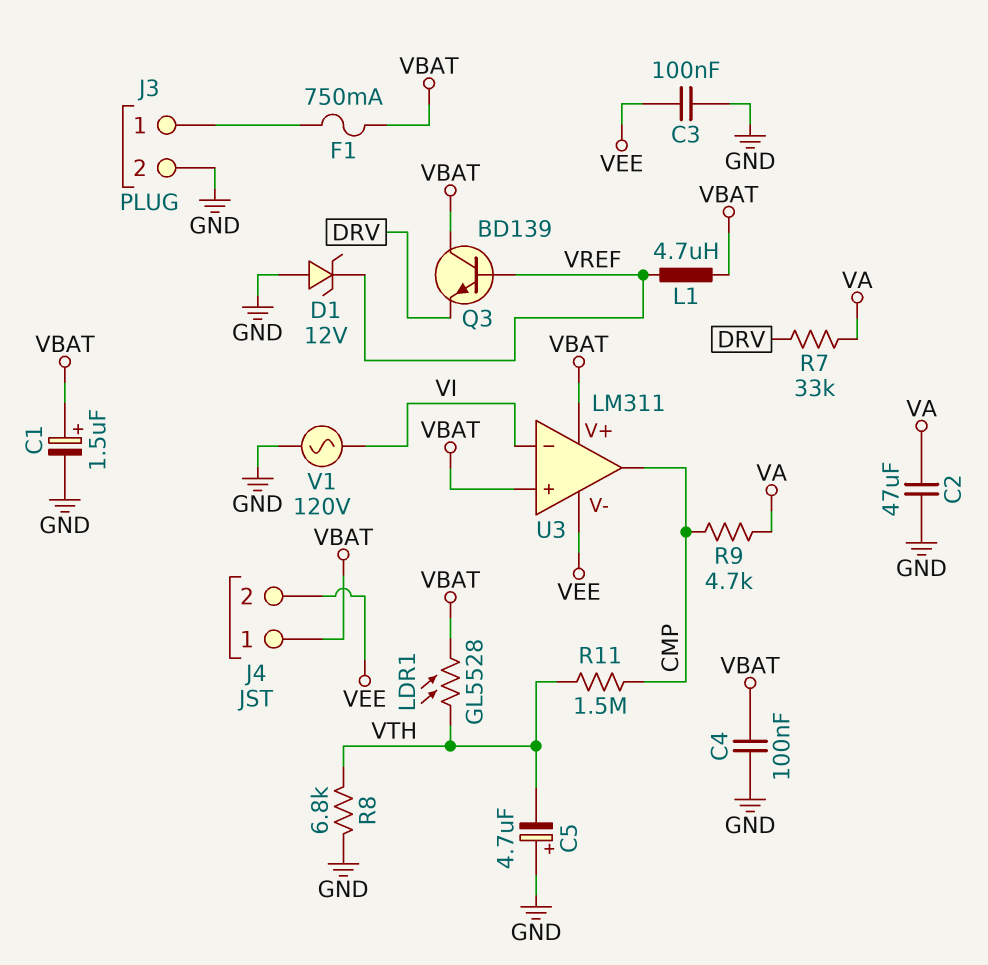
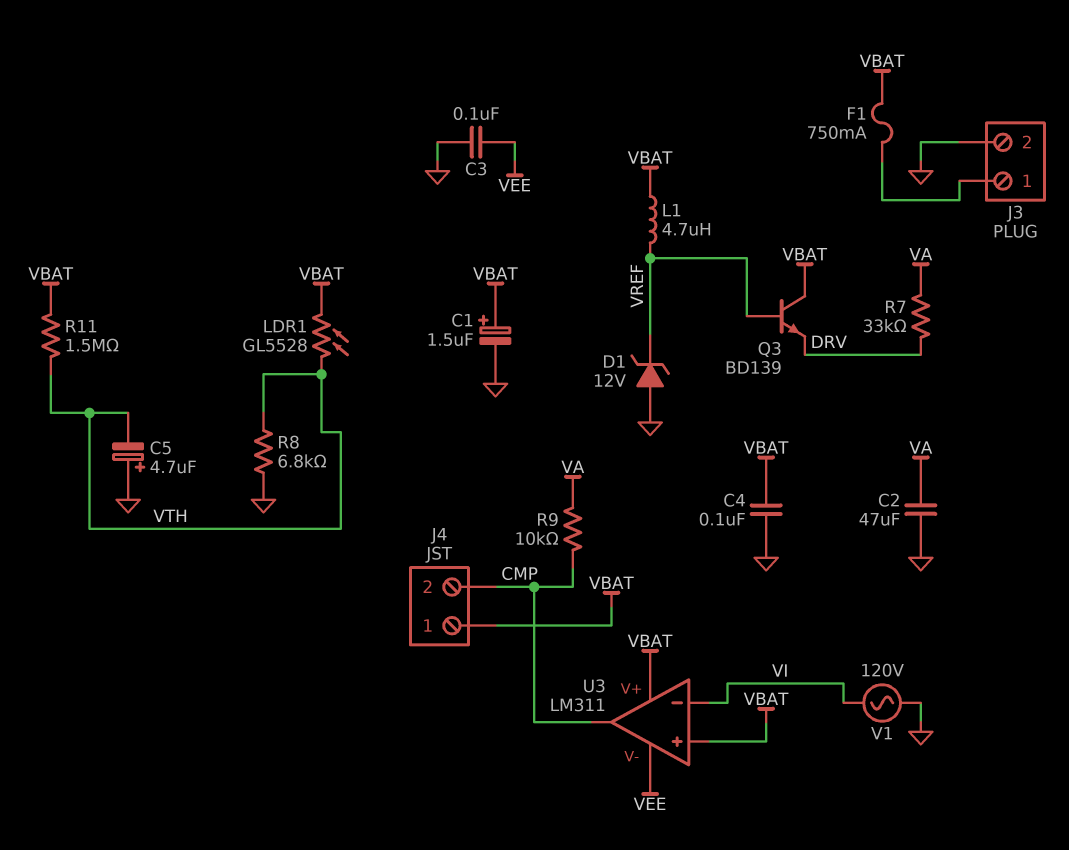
J4 pin 2: VEE -> CMP
R9: 4.7k (CMP, VA) -> 10k (CMP, VA)
R11: 1.5M (CMP, VTH) -> 1.5M (VBAT, VTH)

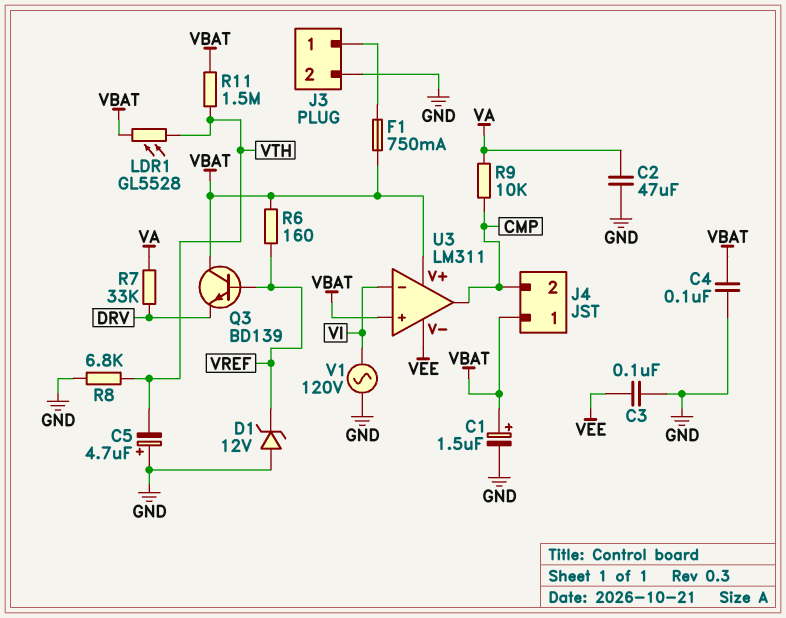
L1: 4.7uH (VBAT, VREF) -> none
R6: none -> 160 (VBAT, VREF)

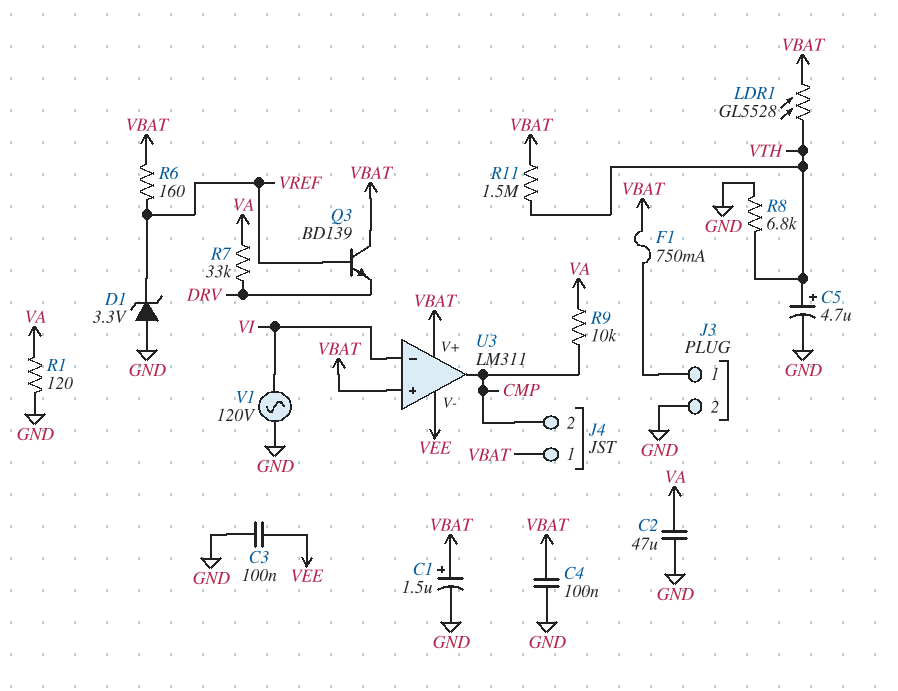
C5: 4.7uF (plus GND, minus VTH) -> 4.7uF (plus VTH, minus GND)
D1: zener 12V (A GND, K VREF) -> zener 3.3V (A GND, K VREF)
R1: none -> 120 (GND, VA)

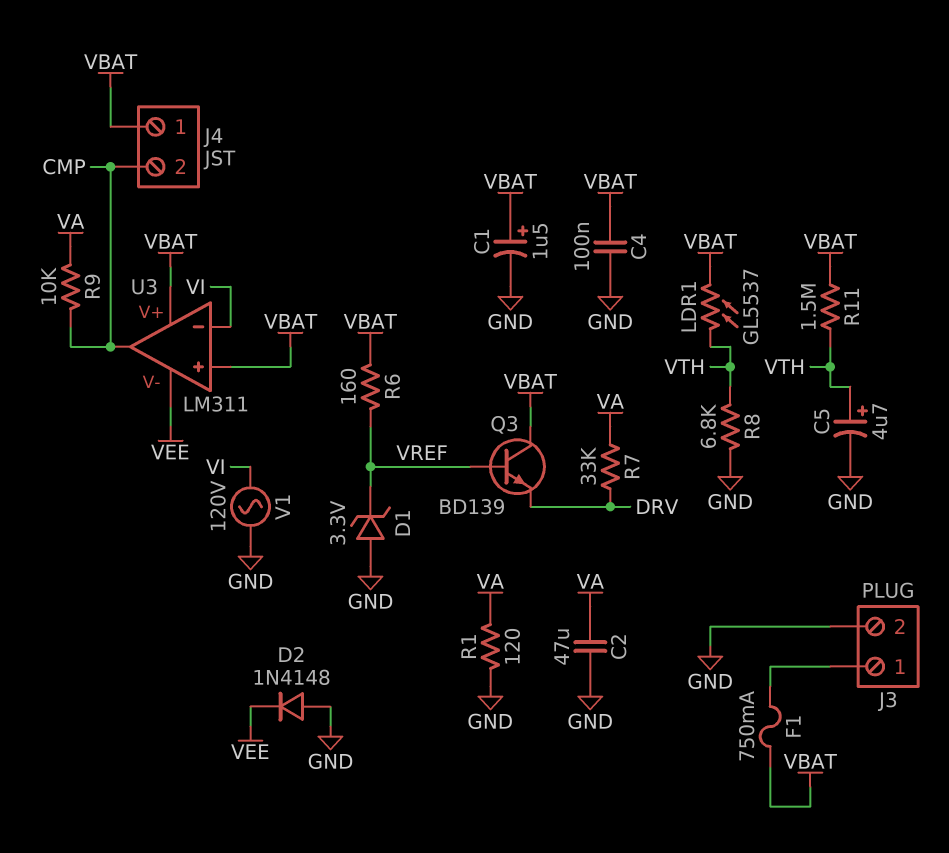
C3: 100nF (GND, VEE) -> none
D2: none -> diode 1N4148 (A GND, K VEE)
LDR1: GL5528 (VBAT, VTH) -> GL5537 (VBAT, VTH)

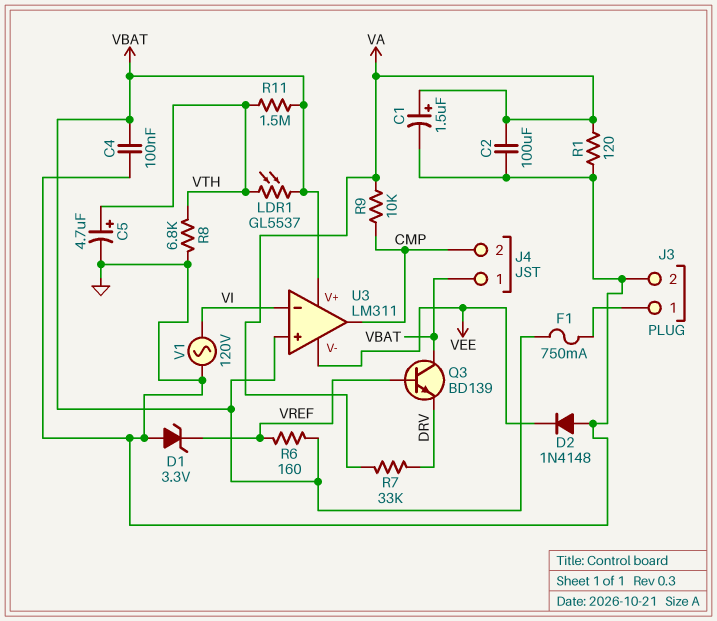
C1: 1.5uF (plus VBAT, minus GND) -> 1.5uF (plus VA, minus GND)
C2: 47uF (GND, VA) -> 100uF (GND, VA)

